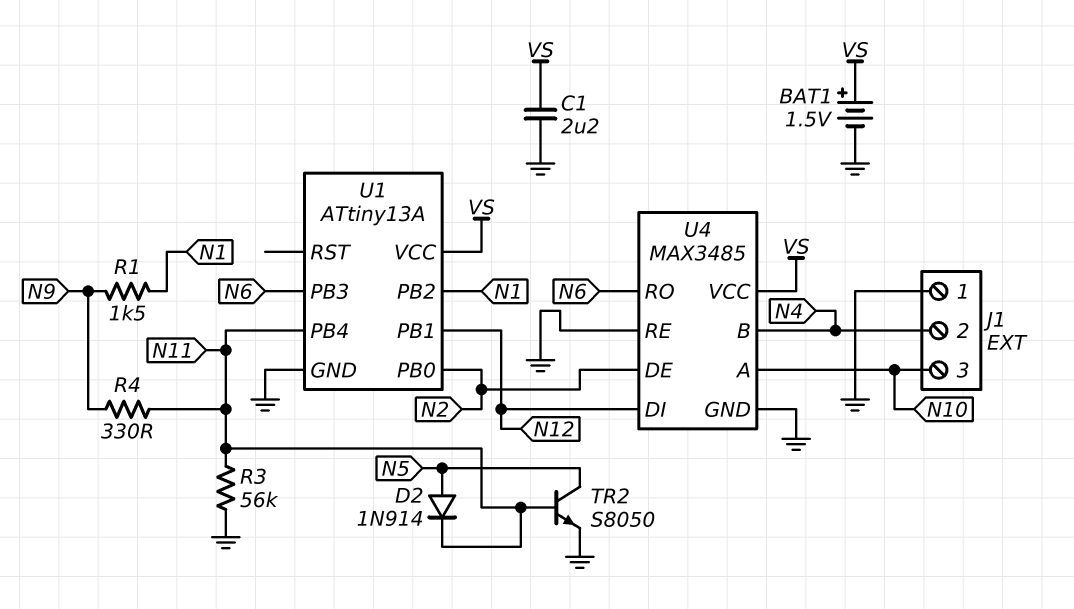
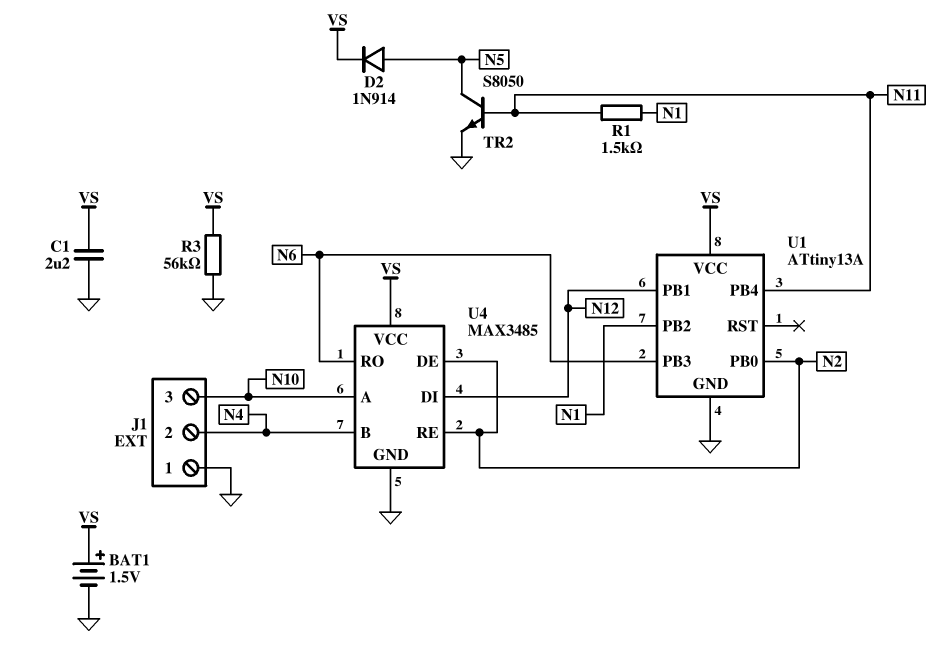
D2: diode 1N914 (A N5, K N11) -> diode 1N914 (A N5, K VS)
R1: 1.5k (N1, N9) -> 1.5k (N1, N11)
R3: 56k (GND, N11) -> 56k (GND, VS)
R4: 330 (N9, N11) -> none
U4 pin RE: GND -> N2

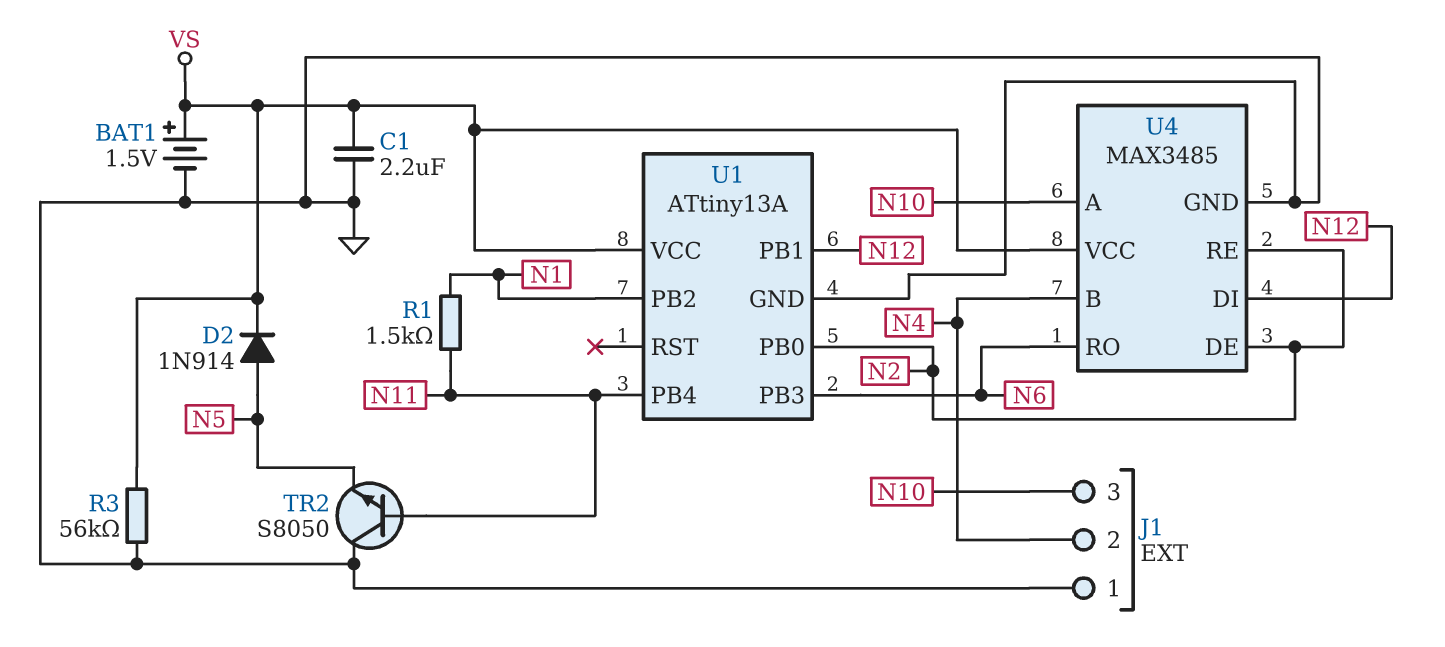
TR2: NPN S8050 (B N11, C N5, E GND) -> NPN S8050 (B N11, C GND, E N5)

